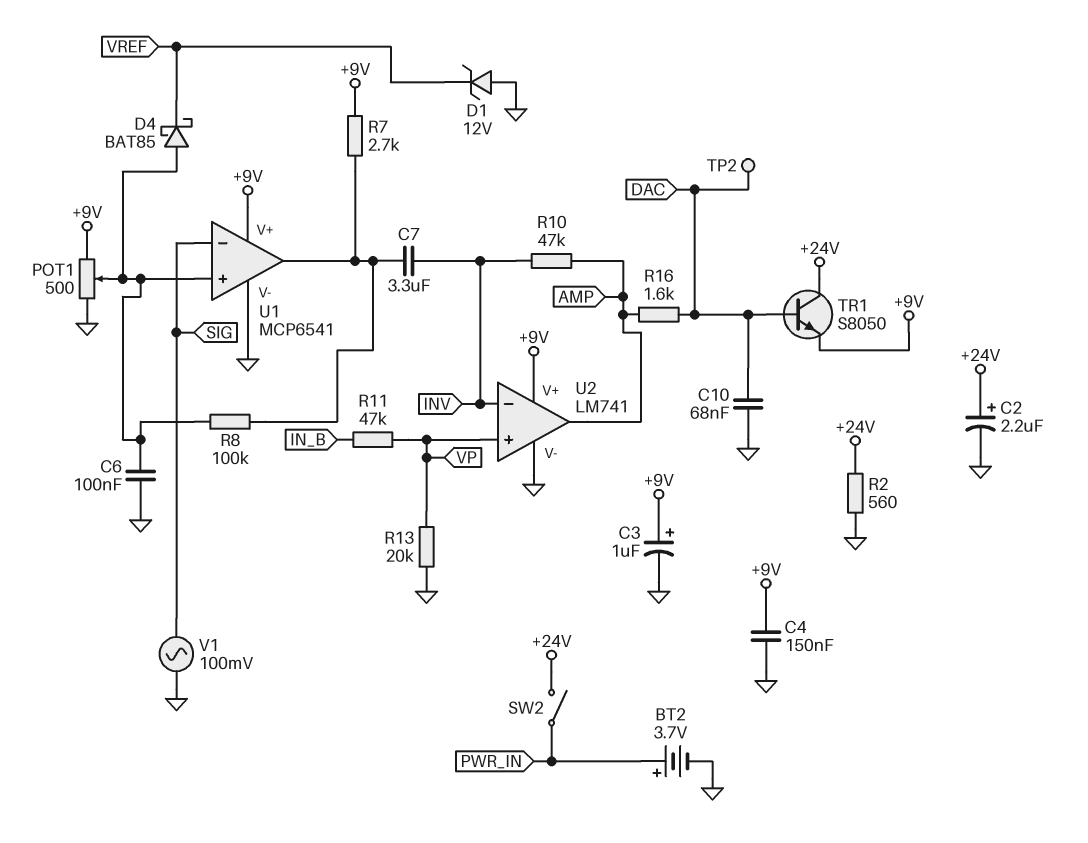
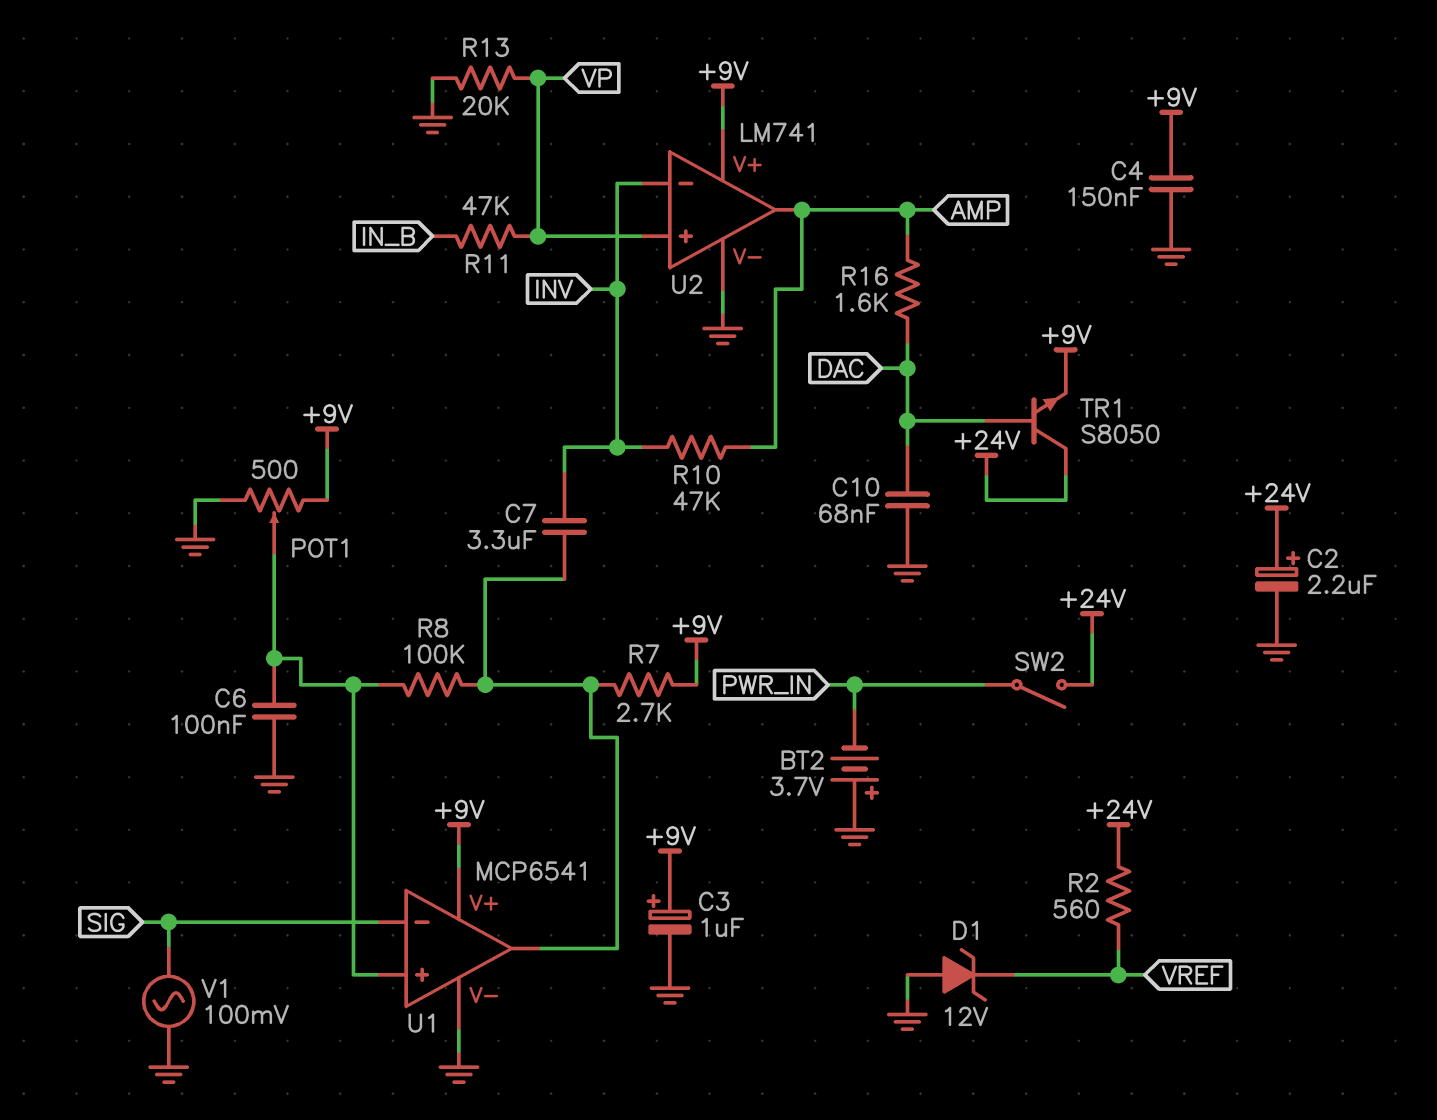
BT2: 3.7V (plus PWR_IN, minus GND) -> 3.7V (plus GND, minus PWR_IN)
D4: schottky BAT85 (A U1/in+, K VREF) -> none
R2: 560 (+24V, GND) -> 560 (+24V, VREF)
TP2: test point (DAC) -> none

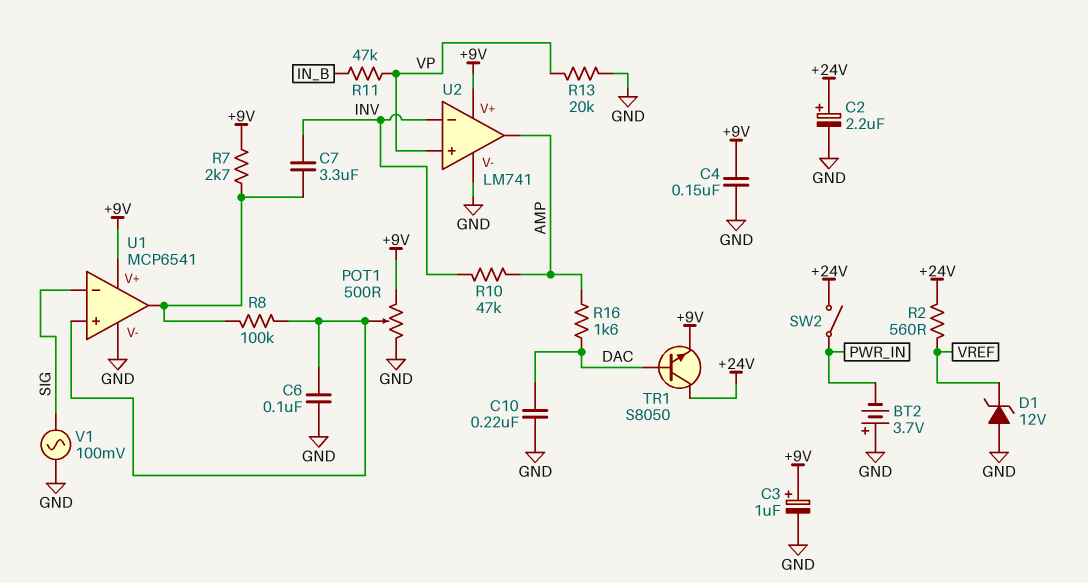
C10: 68nF (DAC, GND) -> 220nF (DAC, GND)

